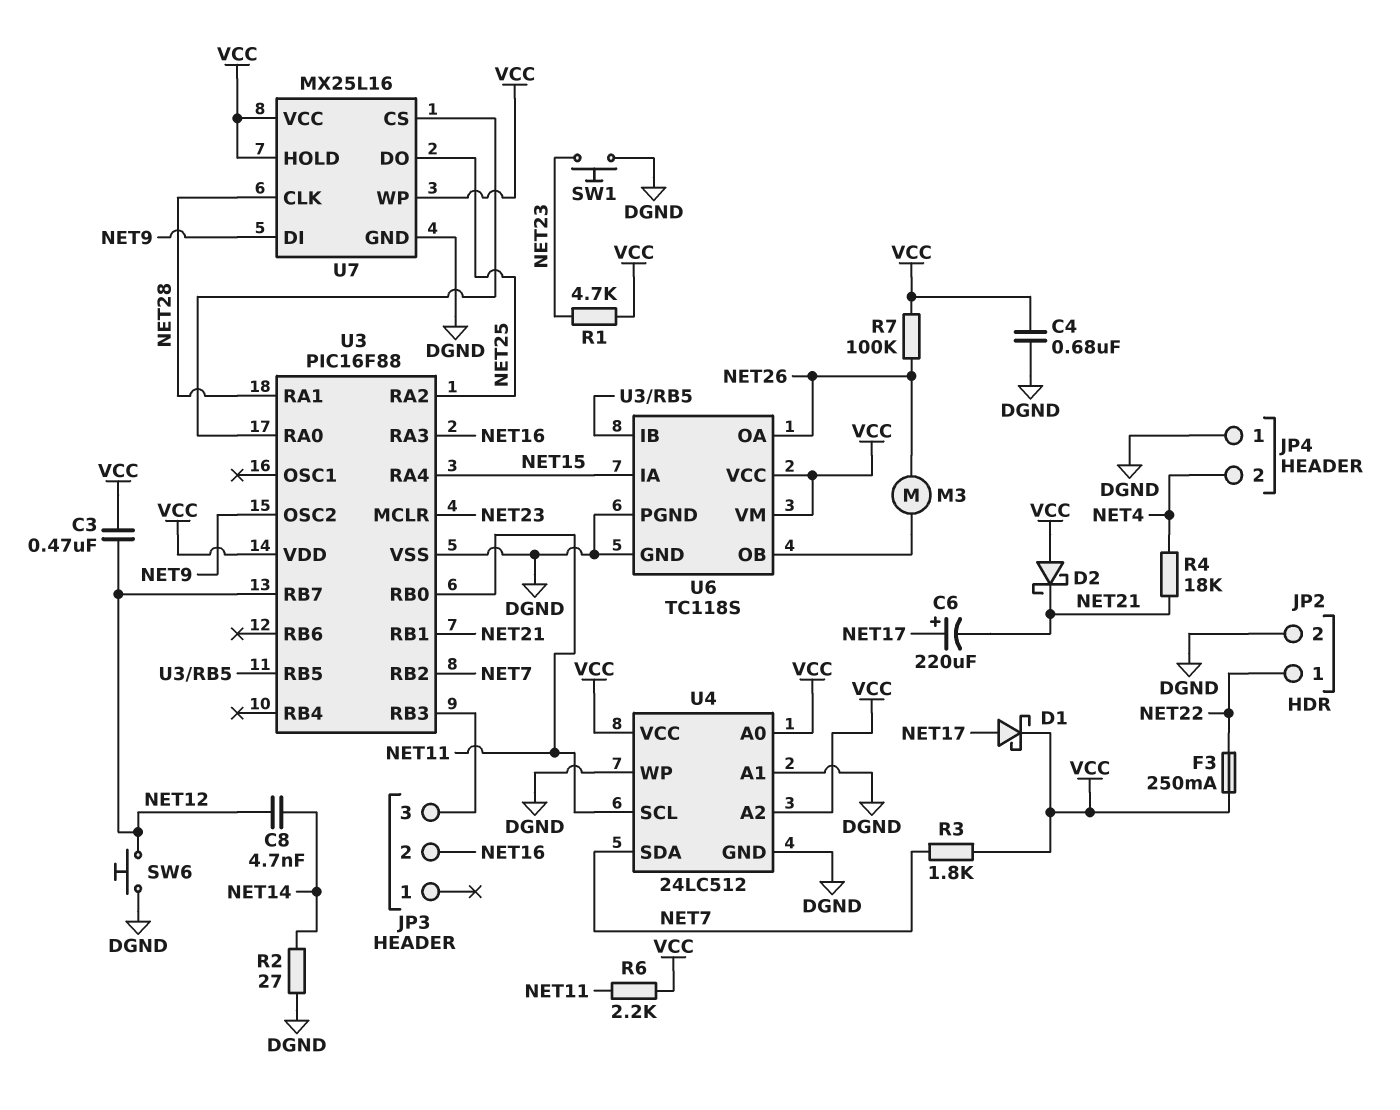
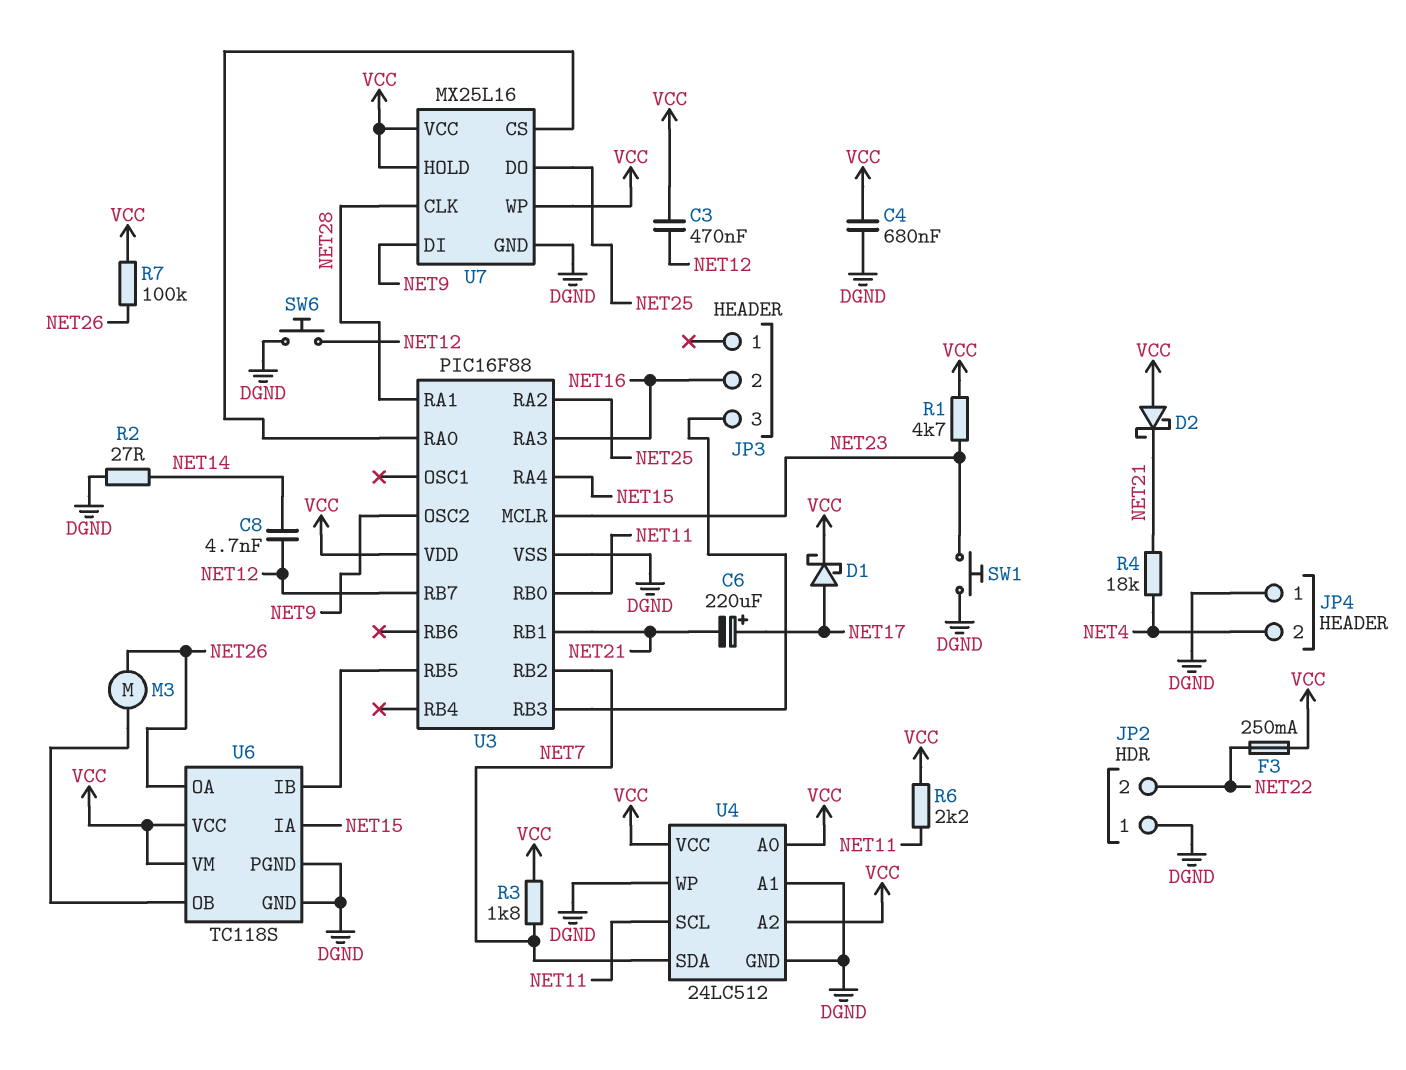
JP2 pin 1: NET22 -> DGND
JP2 pin 2: DGND -> NET22

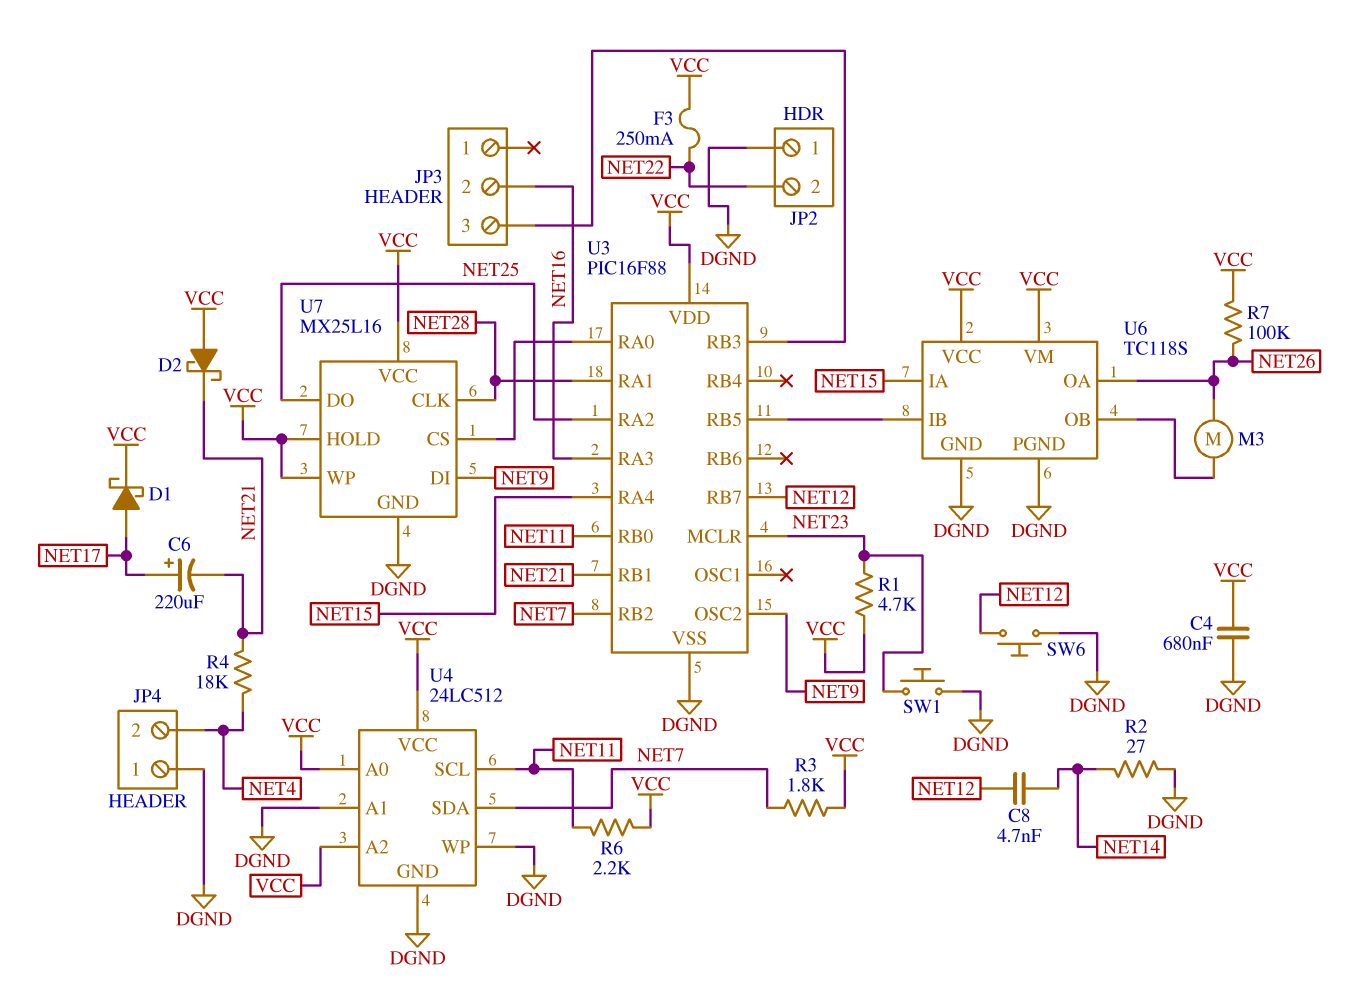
C3: 470nF (NET12, VCC) -> none

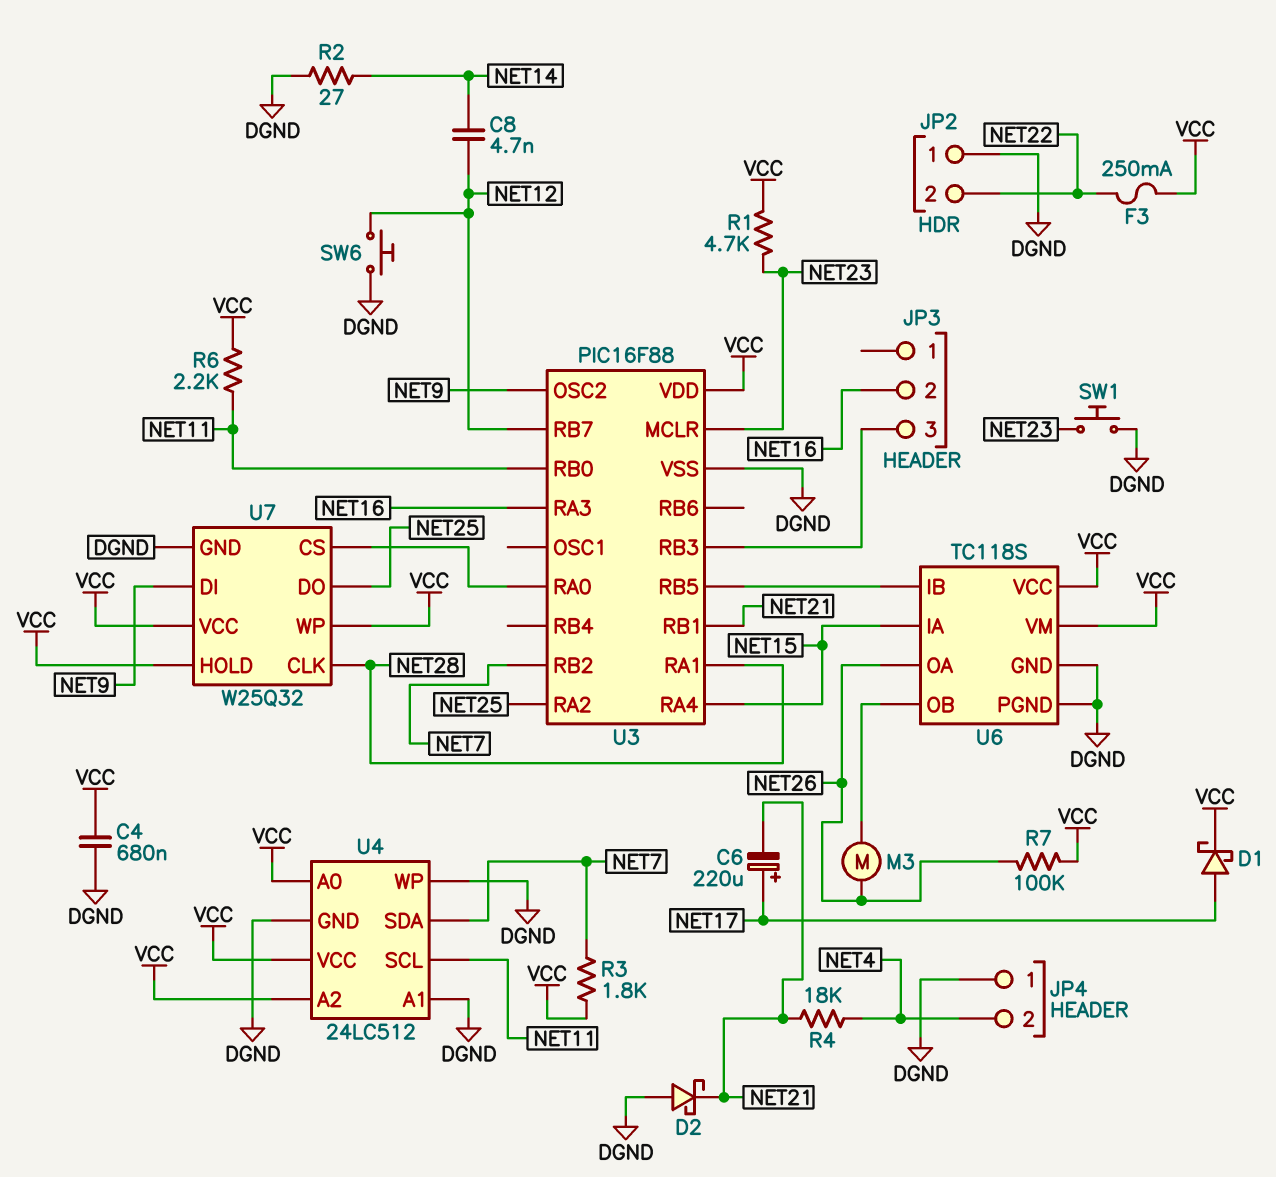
D2: schottky (A VCC, K NET21) -> schottky (A DGND, K NET21)
U7: MX25L16 -> W25Q32

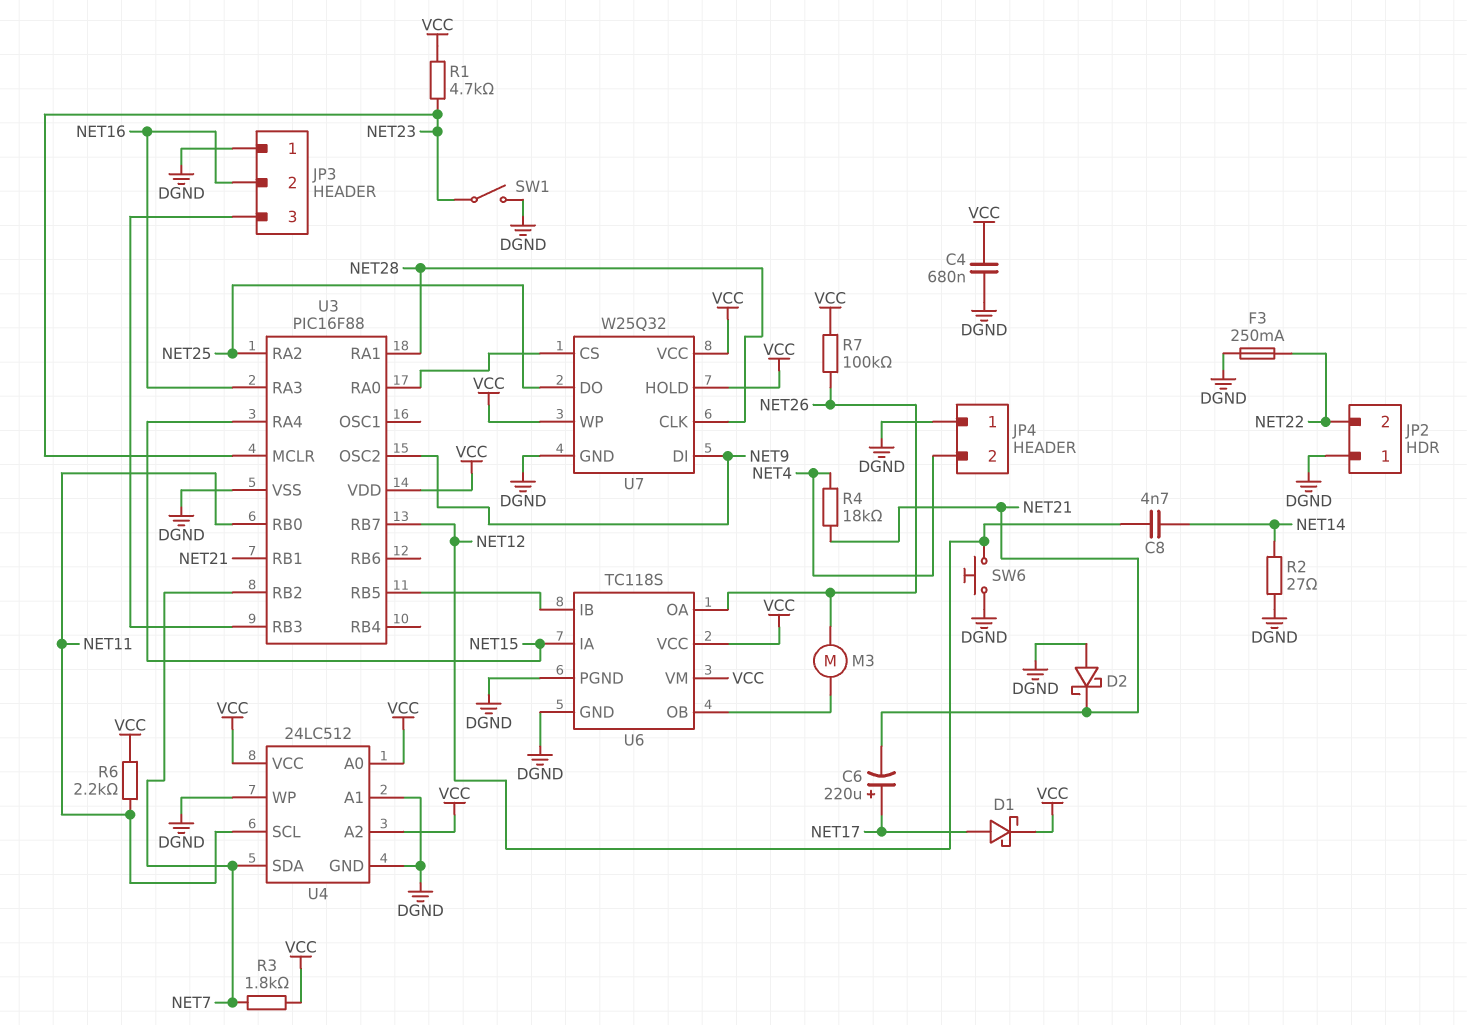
F3: 250mA (NET22, VCC) -> 250mA (DGND, NET22)
JP3 pin 1: none -> DGND
SW1: button (DGND, NET23) -> switch (DGND, NET23)

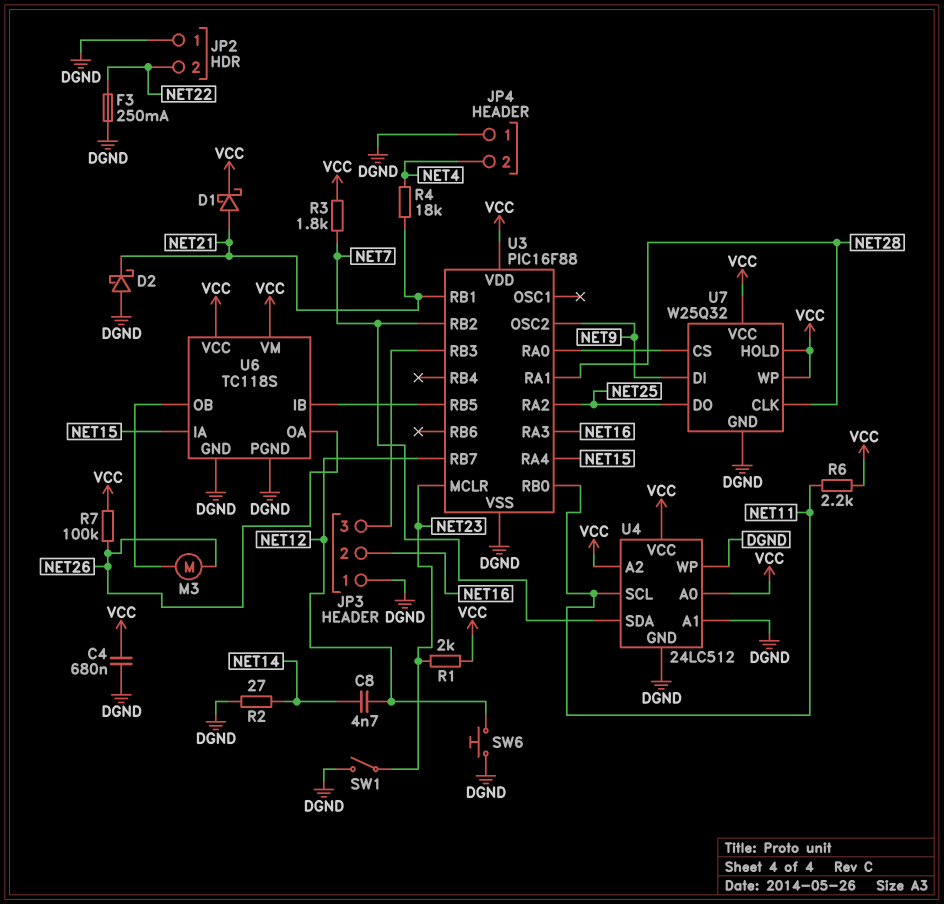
C6: 220uF (plus NET17, minus NET21) -> none
D1: schottky (A NET17, K VCC) -> schottky (A NET21, K VCC)
R1: 4.7k (NET23, VCC) -> 2k (NET23, VCC)

